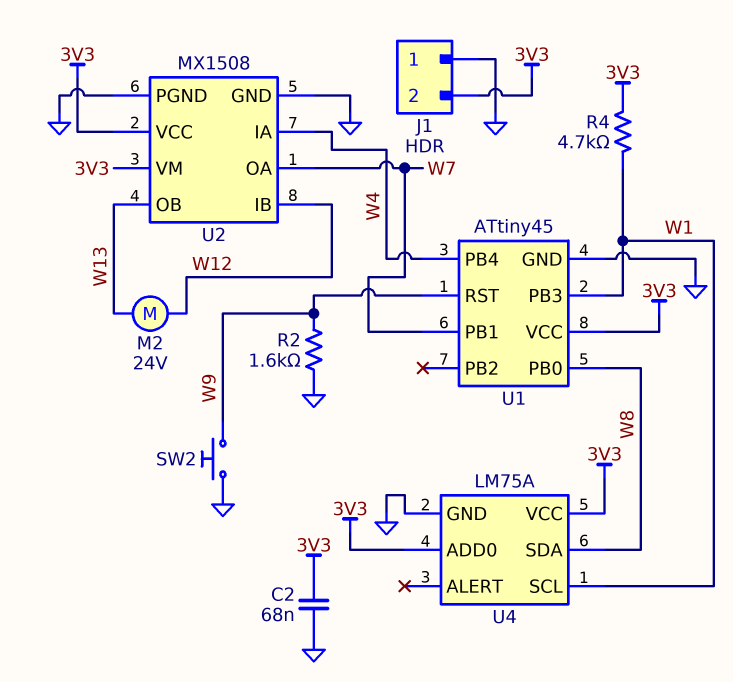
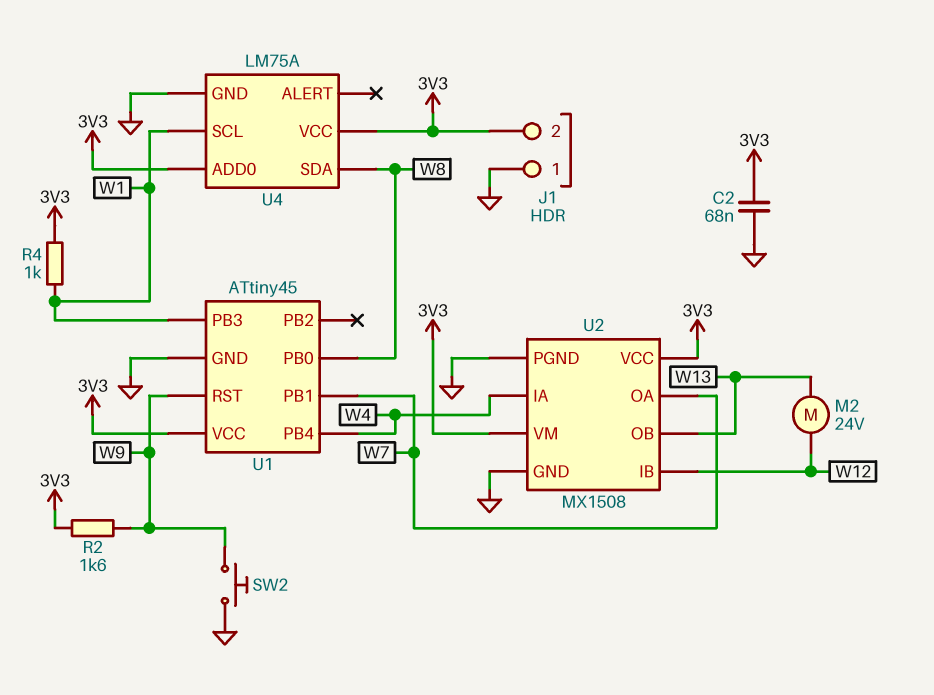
R2: 1.6k (GND, W9) -> 1.6k (3V3, W9)
R4: 4.7k (3V3, W1) -> 1k (3V3, W1)

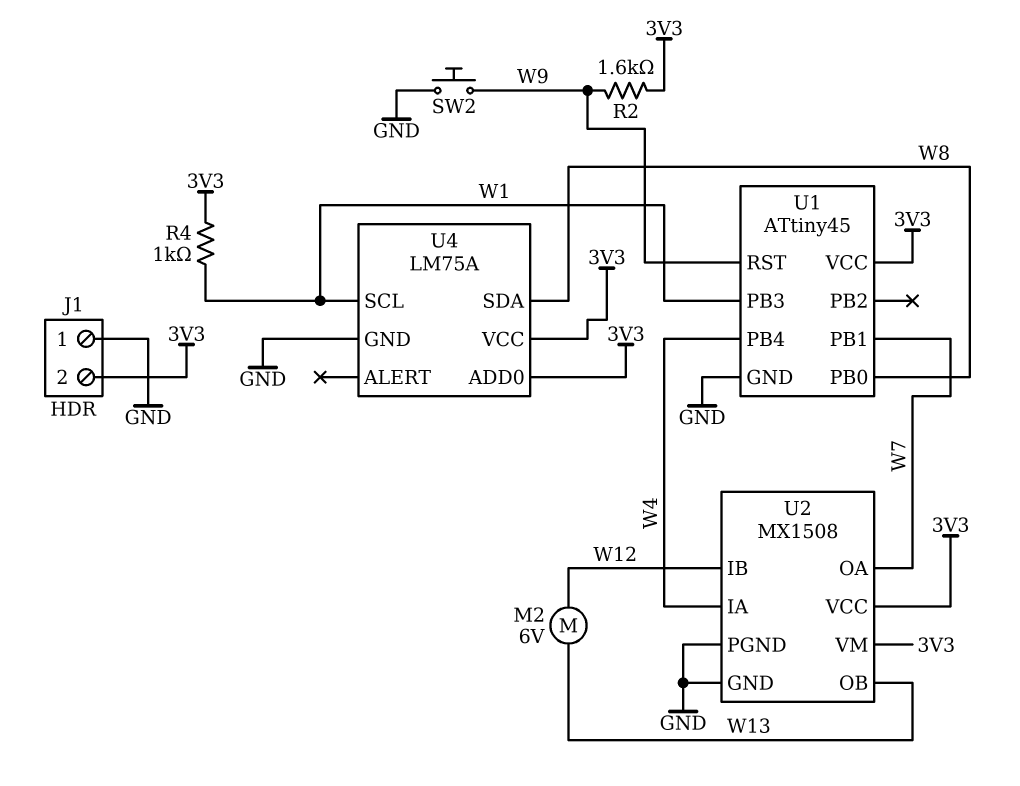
C2: 68nF (3V3, GND) -> none
M2: motor 24V (W12, W13) -> motor 6V (W12, W13)

